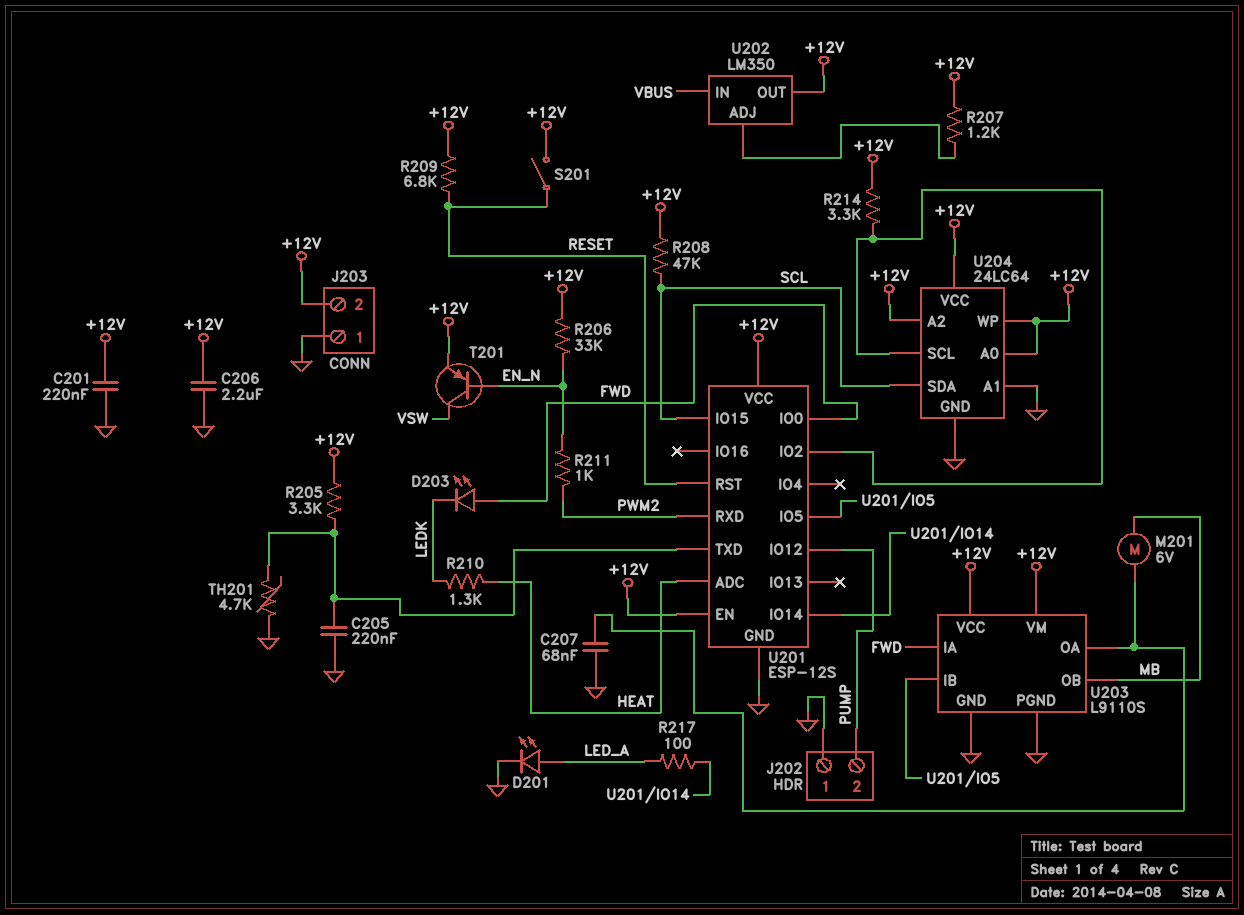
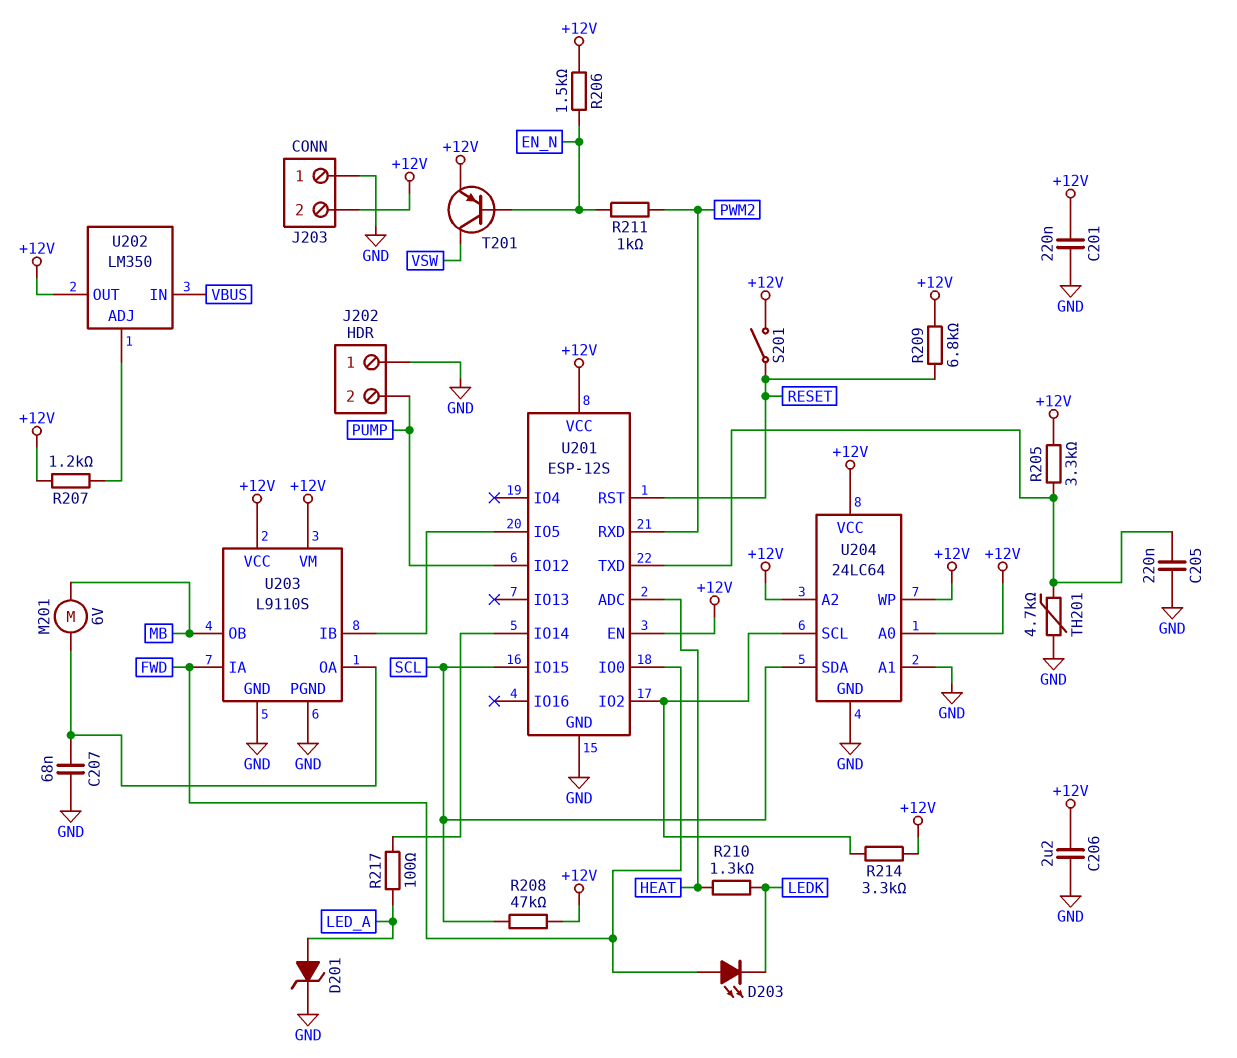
D201: LED (A LED_A, K GND) -> zener (A LED_A, K GND)
R206: 33k (+12V, EN_N) -> 1.5k (+12V, EN_N)

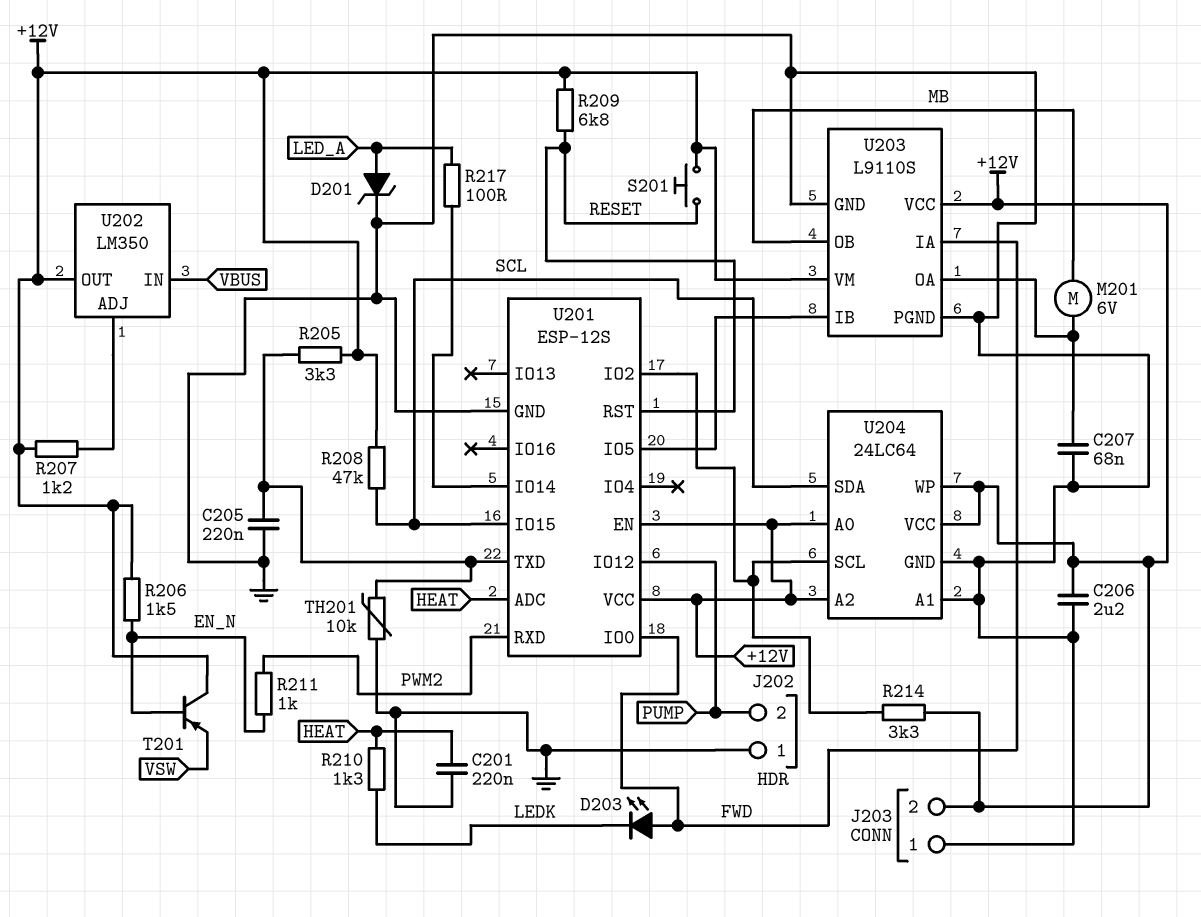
C201: 220nF (+12V, GND) -> 220nF (GND, HEAT)
S201: switch (+12V, RESET) -> button (+12V, RESET)
T201: PNP (B EN_N, C VSW, E +12V) -> PNP (B EN_N, C +12V, E VSW)
TH201: 4.7k (GND, U201/TXD) -> 10k (GND, U201/TXD)

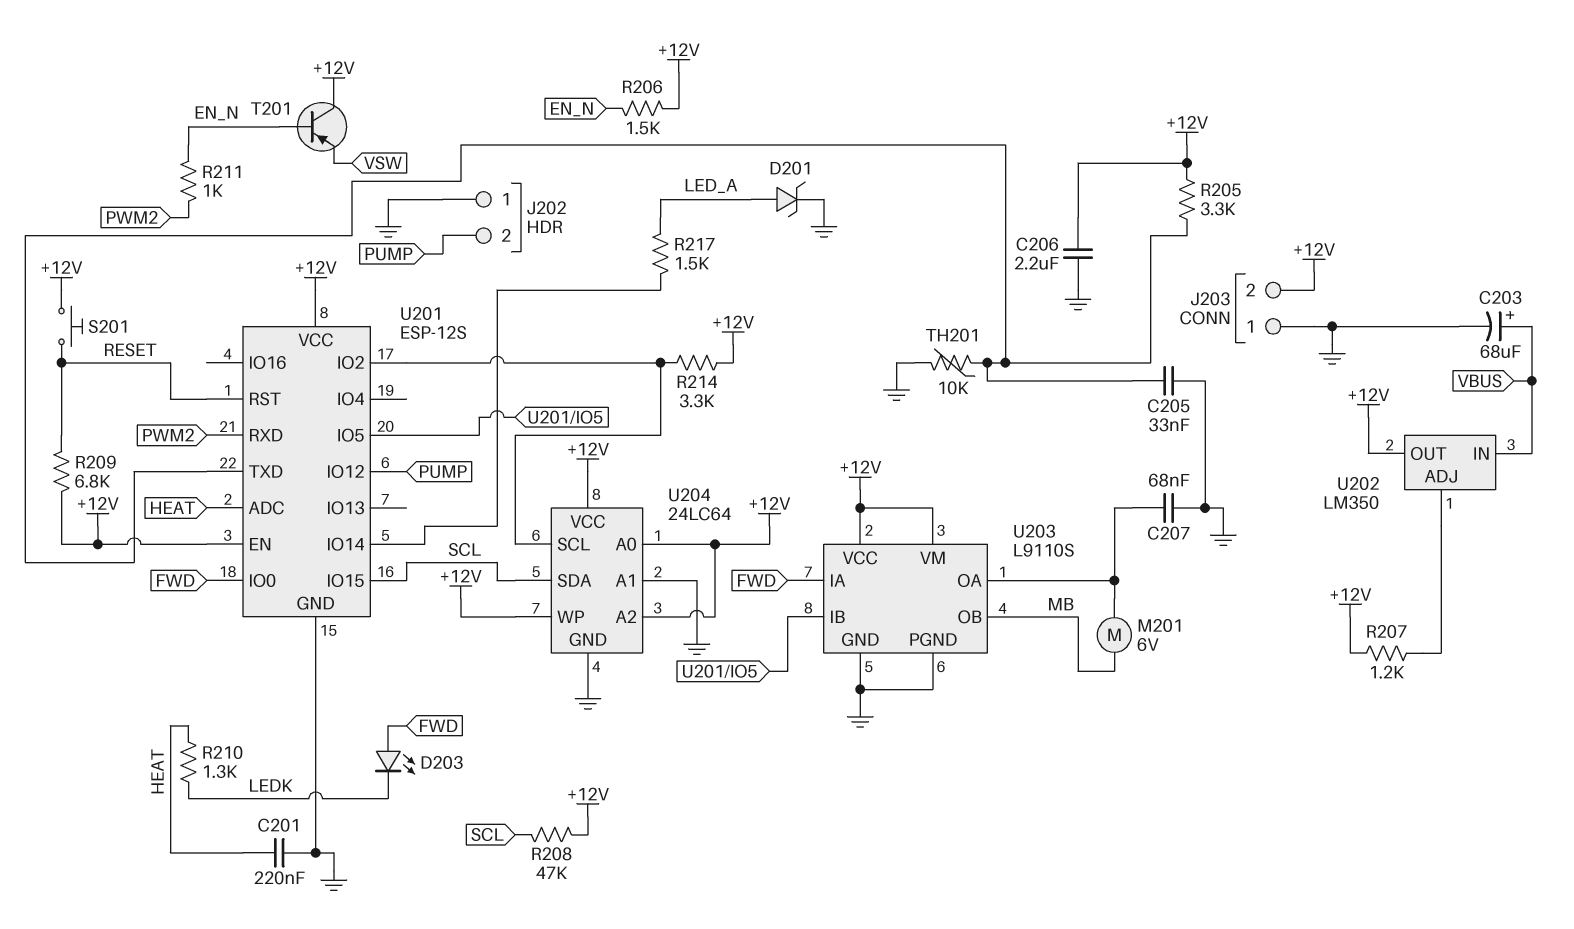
C203: none -> 68uF (plus VBUS, minus GND)
C205: 220nF (GND, U201/TXD) -> 33nF (GND, U201/TXD)
R217: 100 (LED_A, U201/IO14) -> 1.5k (LED_A, U201/IO14)

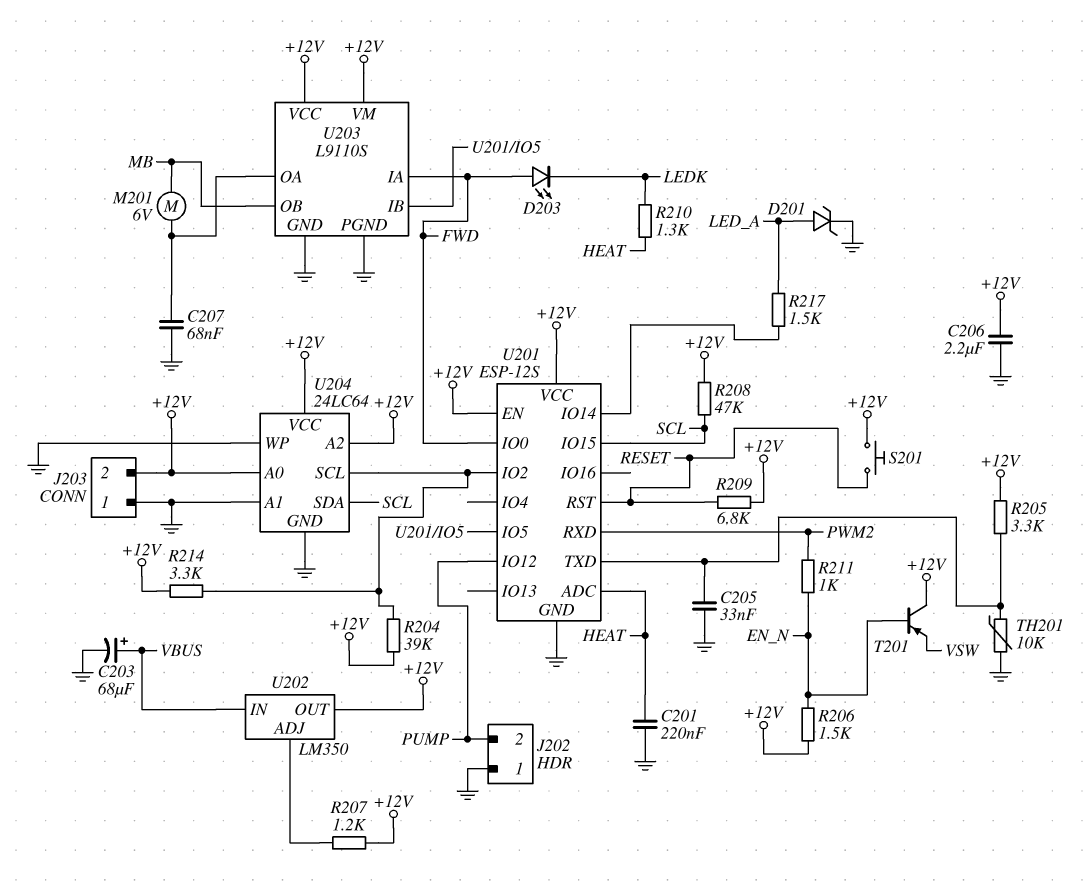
R204: none -> 39k (+12V, U201/IO2)
U204 pin WP: +12V -> GND

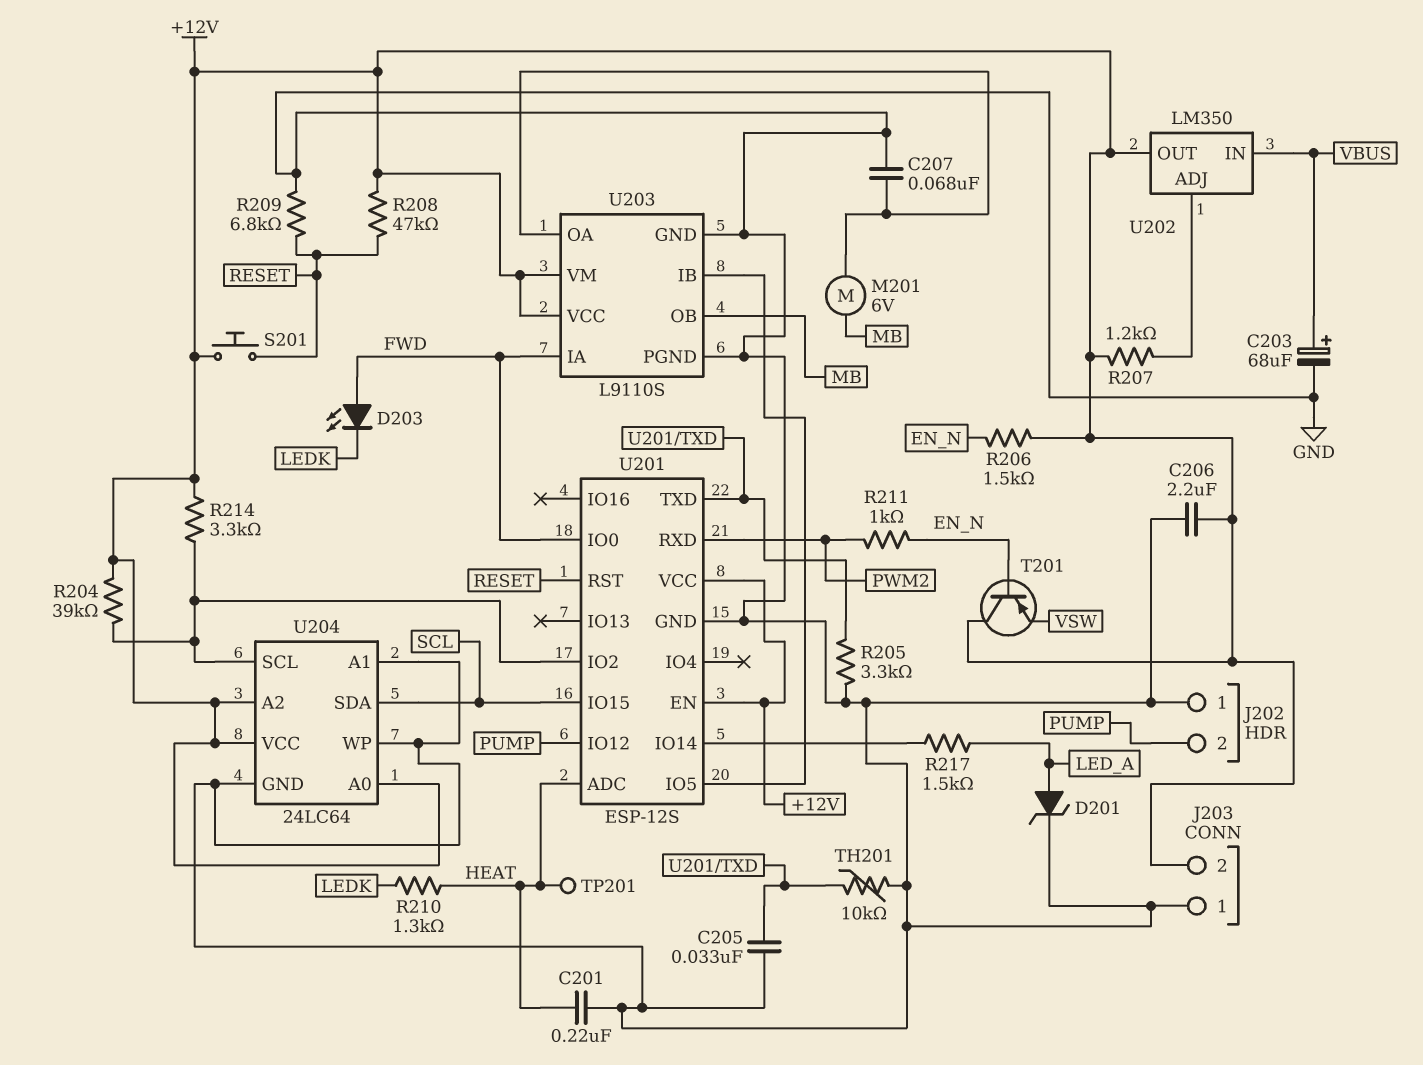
R205: 3.3k (+12V, U201/TXD) -> 3.3k (GND, U201/TXD)
R208: 47k (+12V, SCL) -> 47k (+12V, RESET)
R209: 6.8k (+12V, RESET) -> 6.8k (GND, RESET)
TP201: none -> test point (HEAT)

